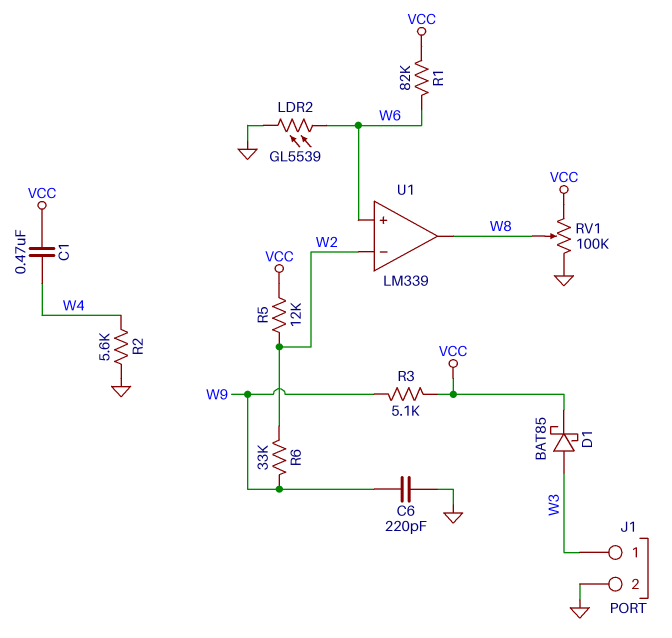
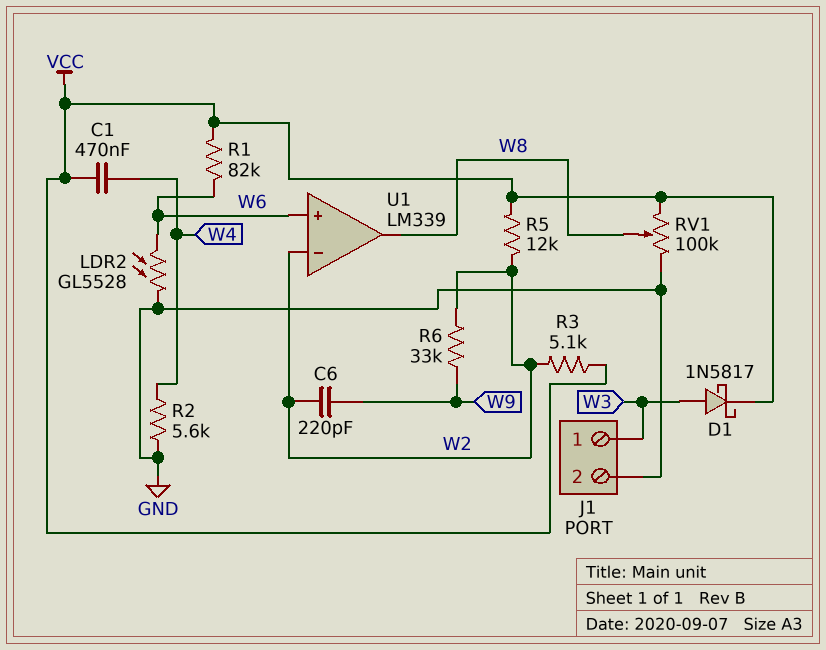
C6: 220pF (GND, W9) -> 220pF (W2, W9)
D1: schottky BAT85 (A W3, K VCC) -> schottky 1N5817 (A W3, K VCC)
LDR2: GL5539 (GND, W6) -> GL5528 (GND, W6)
R3: 5.1k (VCC, W9) -> 5.1k (VCC, W2)

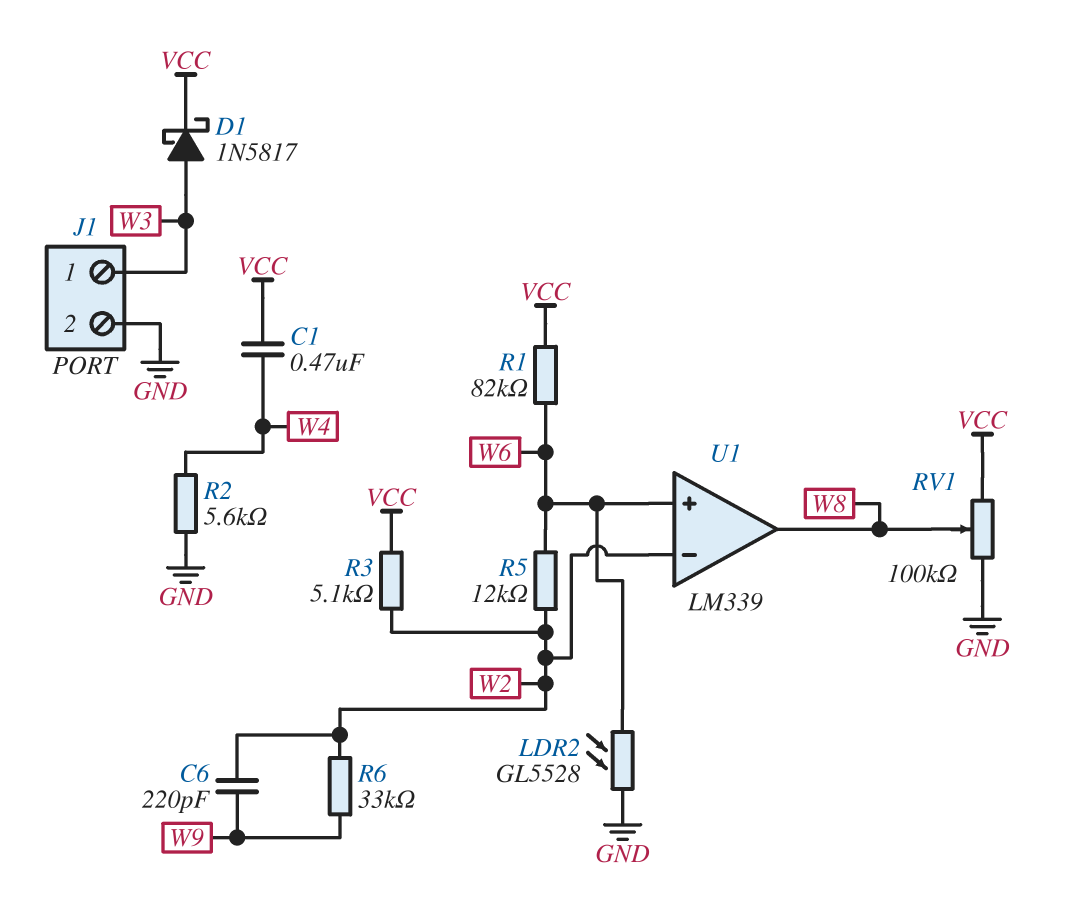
R5: 12k (VCC, W2) -> 12k (W2, W6)

